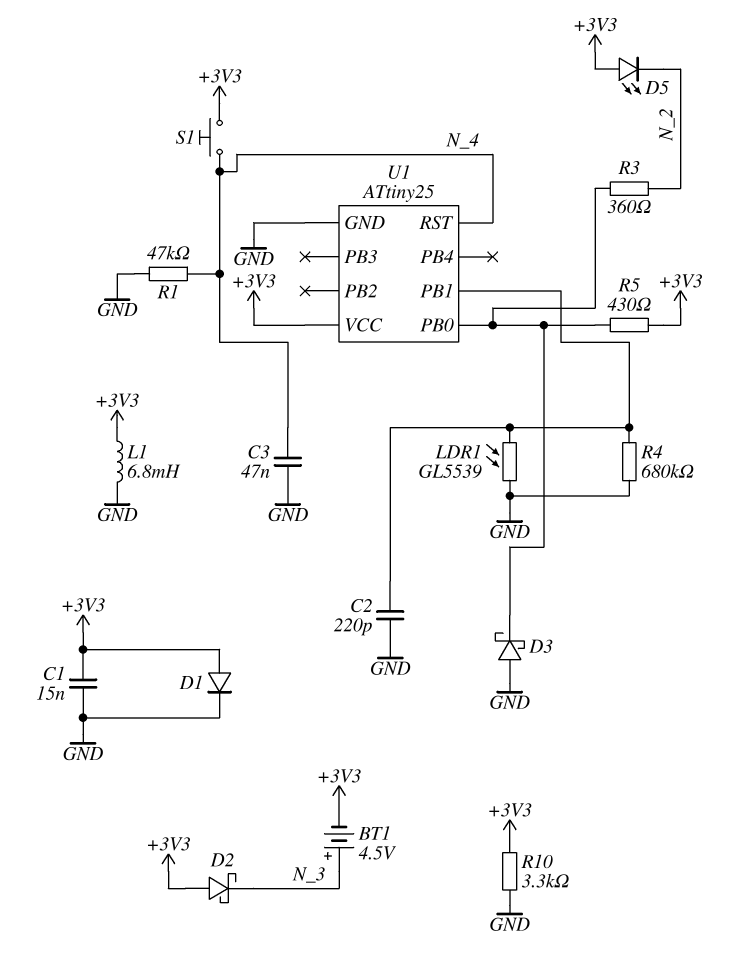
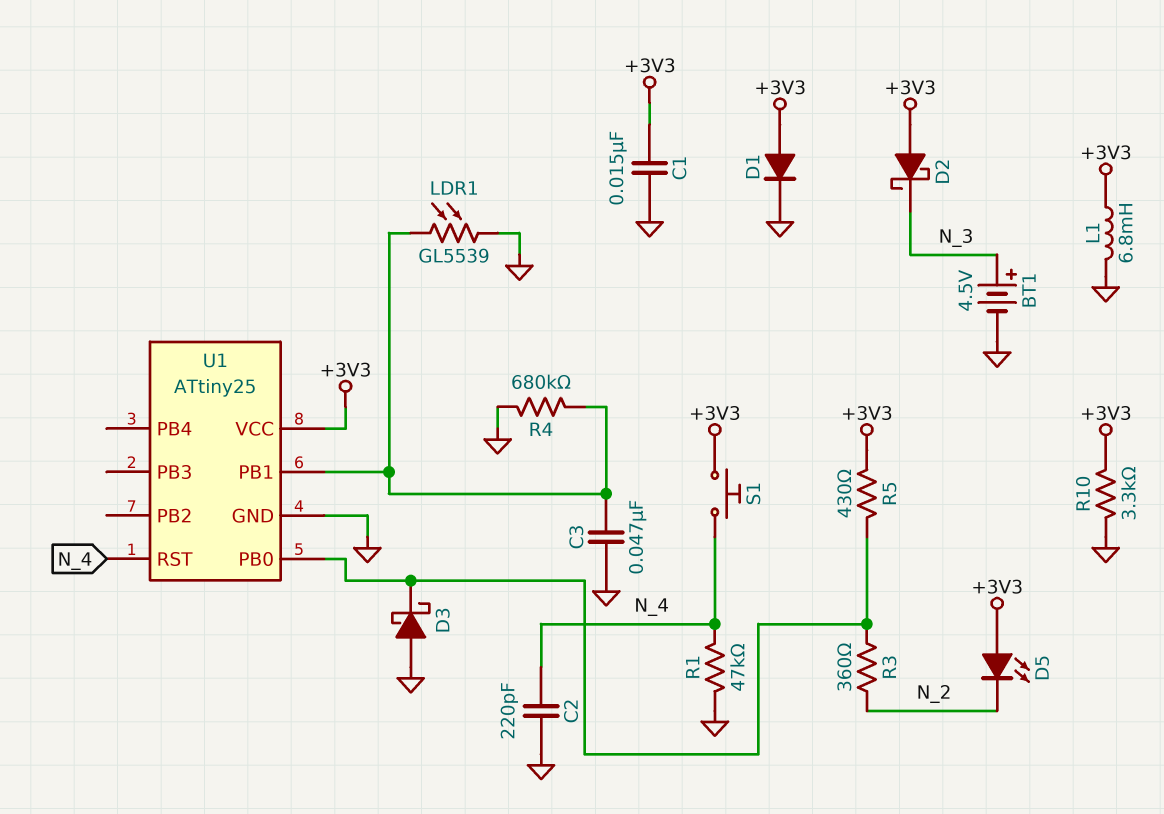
BT1: 4.5V (plus N_3, minus +3V3) -> 4.5V (plus N_3, minus GND)
C2: 220pF (GND, U1/PB1) -> 220pF (GND, N_4)
C3: 47nF (GND, N_4) -> 47nF (GND, U1/PB1)

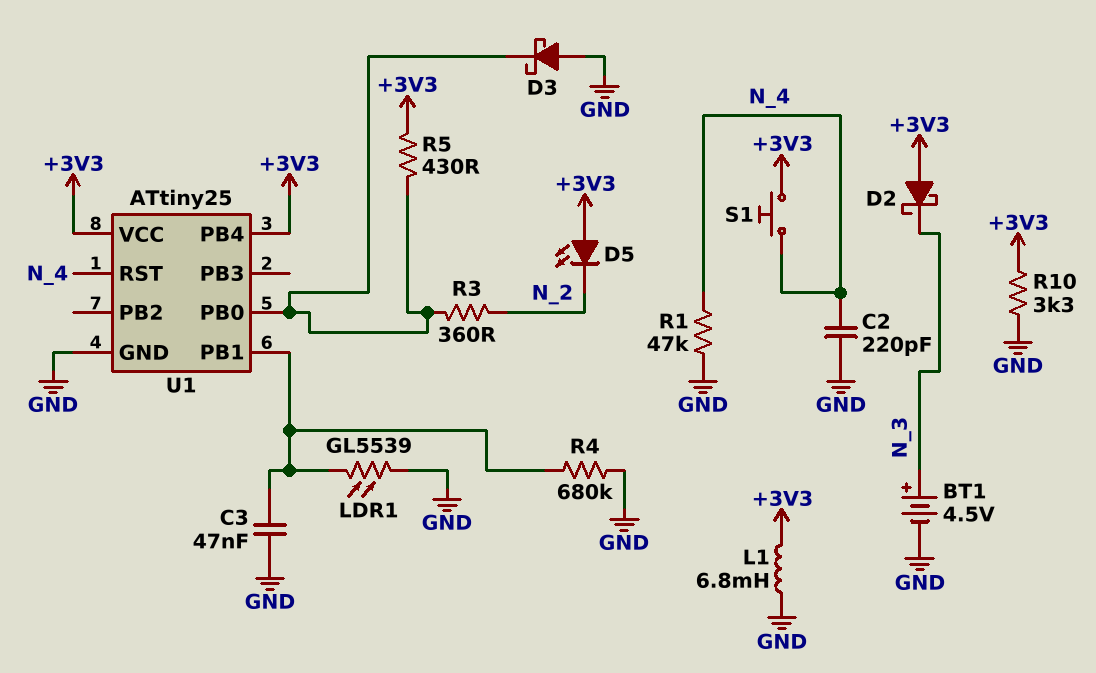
C1: 15nF (+3V3, GND) -> none
D1: diode (A +3V3, K GND) -> none
U1 pin PB4: none -> +3V3

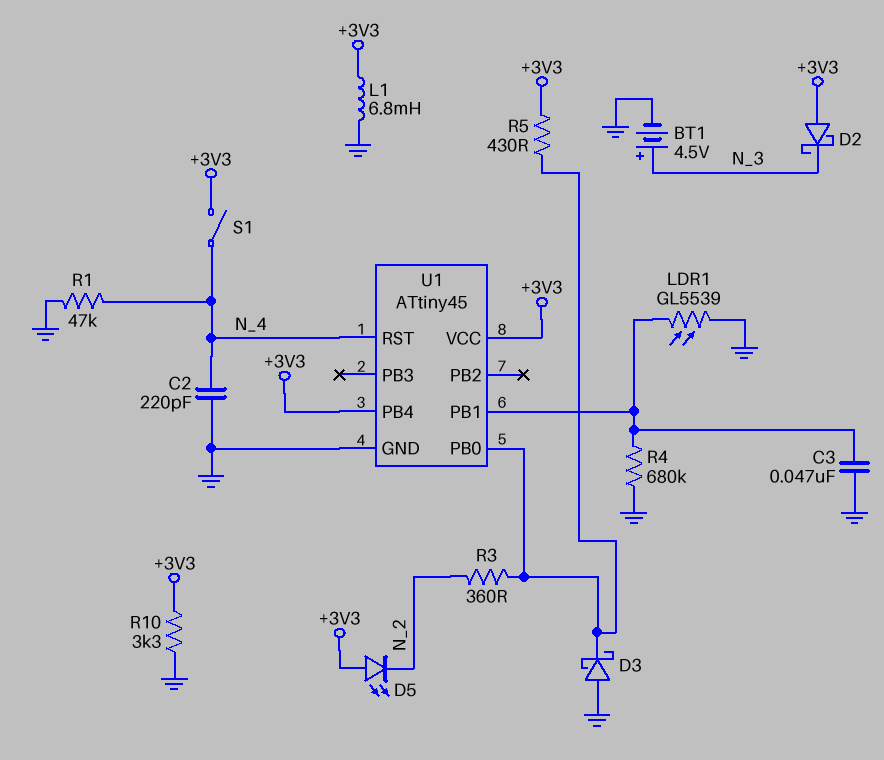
S1: button (+3V3, N_4) -> switch (+3V3, N_4)
U1: ATtiny25 -> ATtiny45

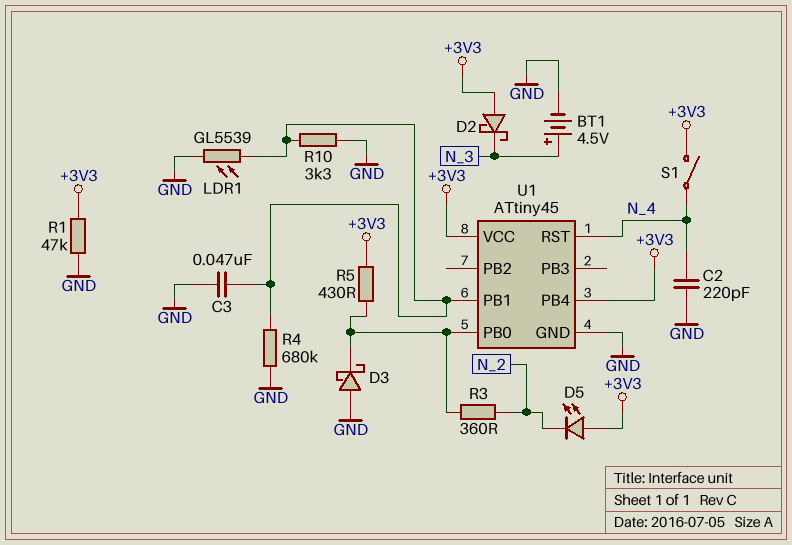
L1: 6.8mH (+3V3, GND) -> none
R1: 47k (GND, N_4) -> 47k (+3V3, GND)
R10: 3.3k (+3V3, GND) -> 3.3k (GND, U1/PB1)

